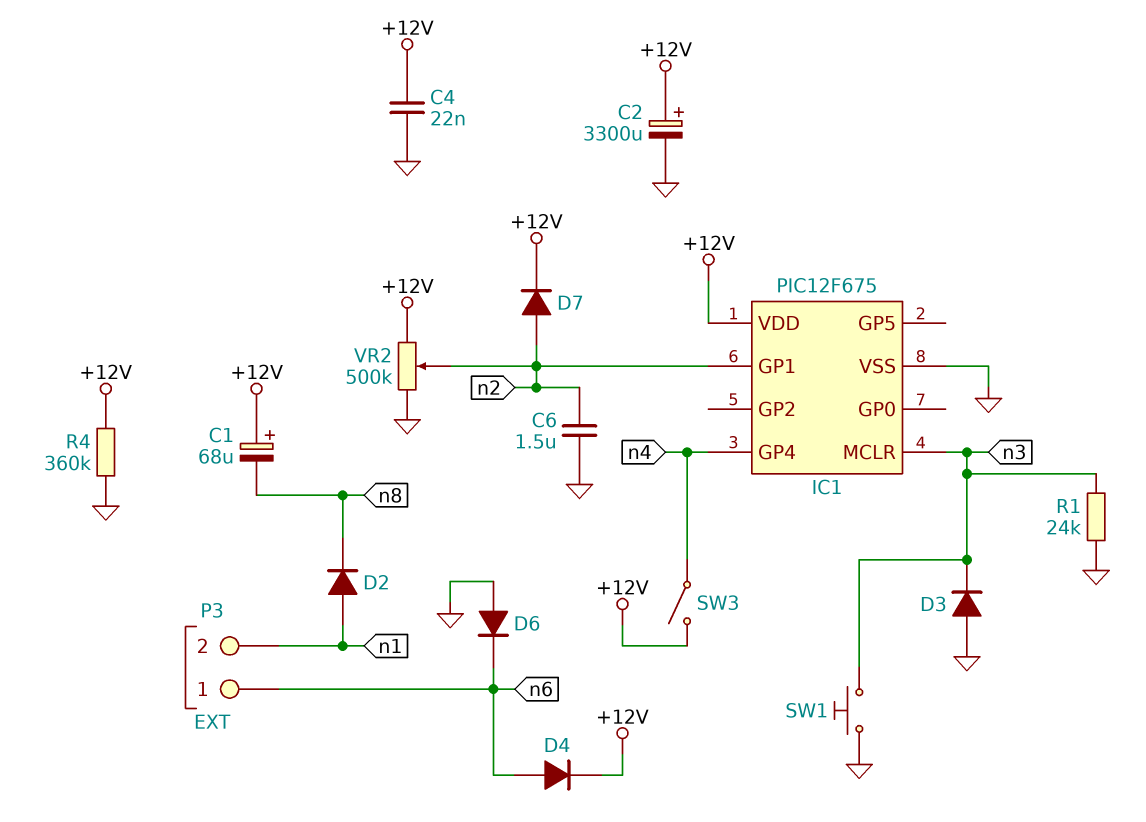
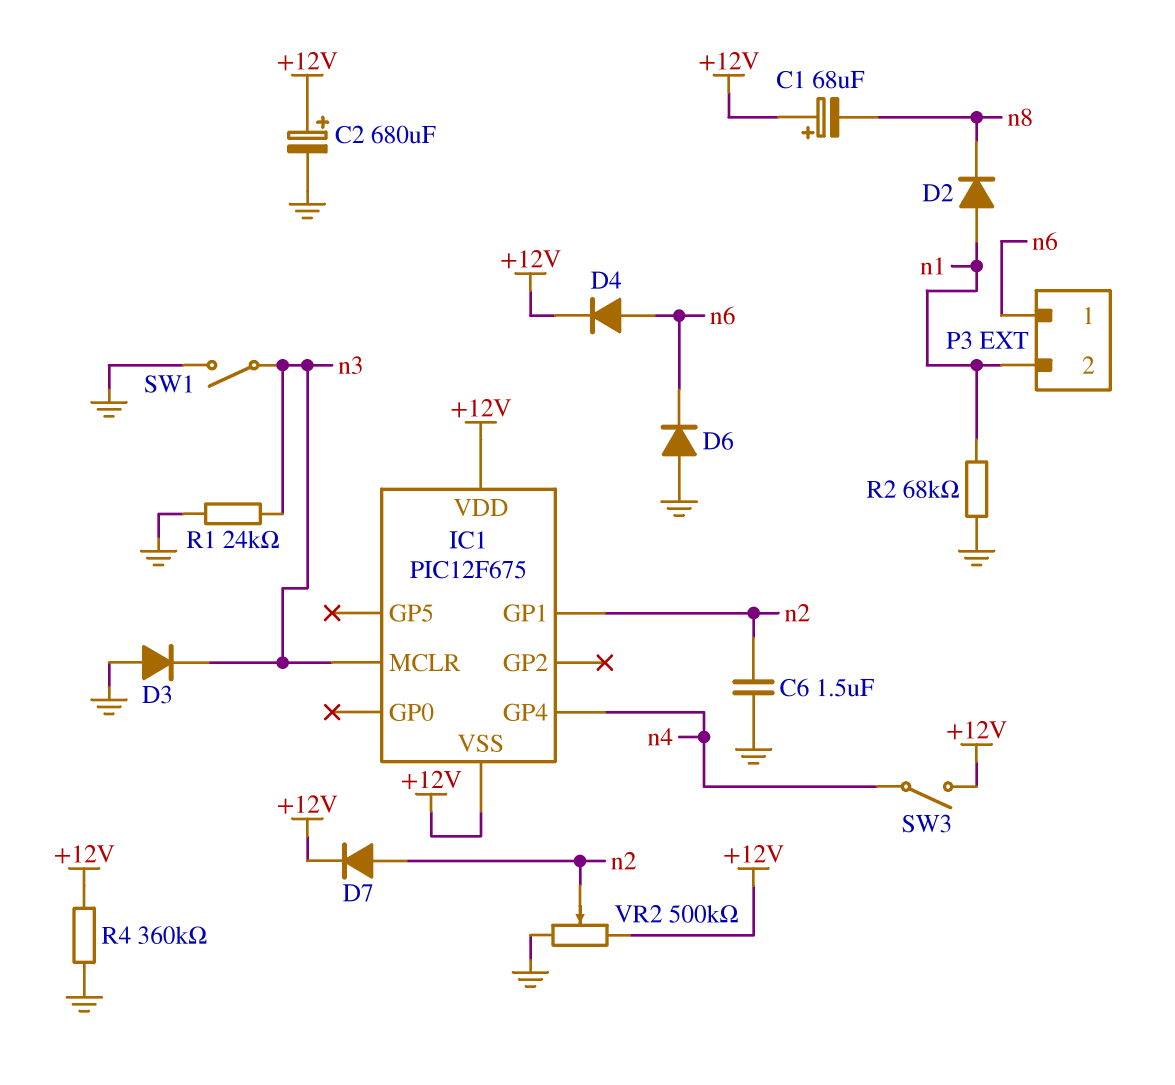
C2: 3300uF (plus +12V, minus GND) -> 680uF (plus +12V, minus GND)
C4: 22nF (+12V, GND) -> none
IC1 pin VSS: GND -> +12V
R2: none -> 68k (GND, n1)
SW1: button (GND, n3) -> switch (GND, n3)

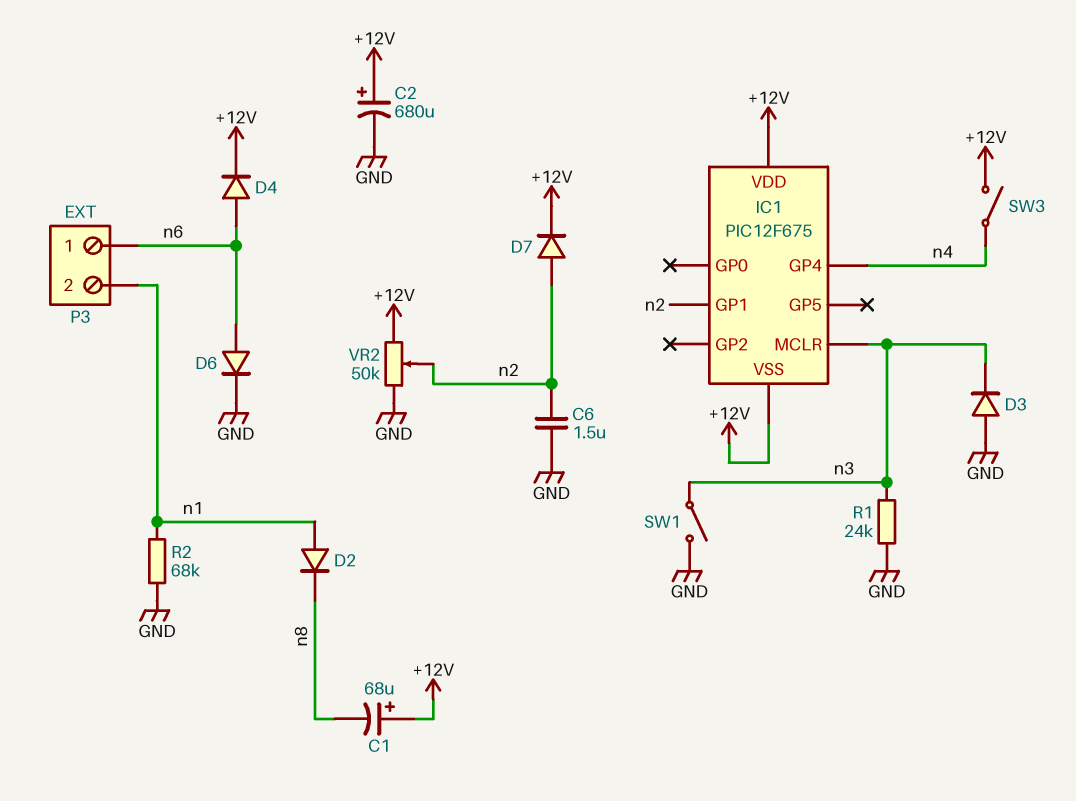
D6: diode (A GND, K n6) -> diode (A n6, K GND)
R4: 360k (+12V, GND) -> none
VR2: 500k (+12V, GND, wiper n2) -> 50k (+12V, GND, wiper n2)

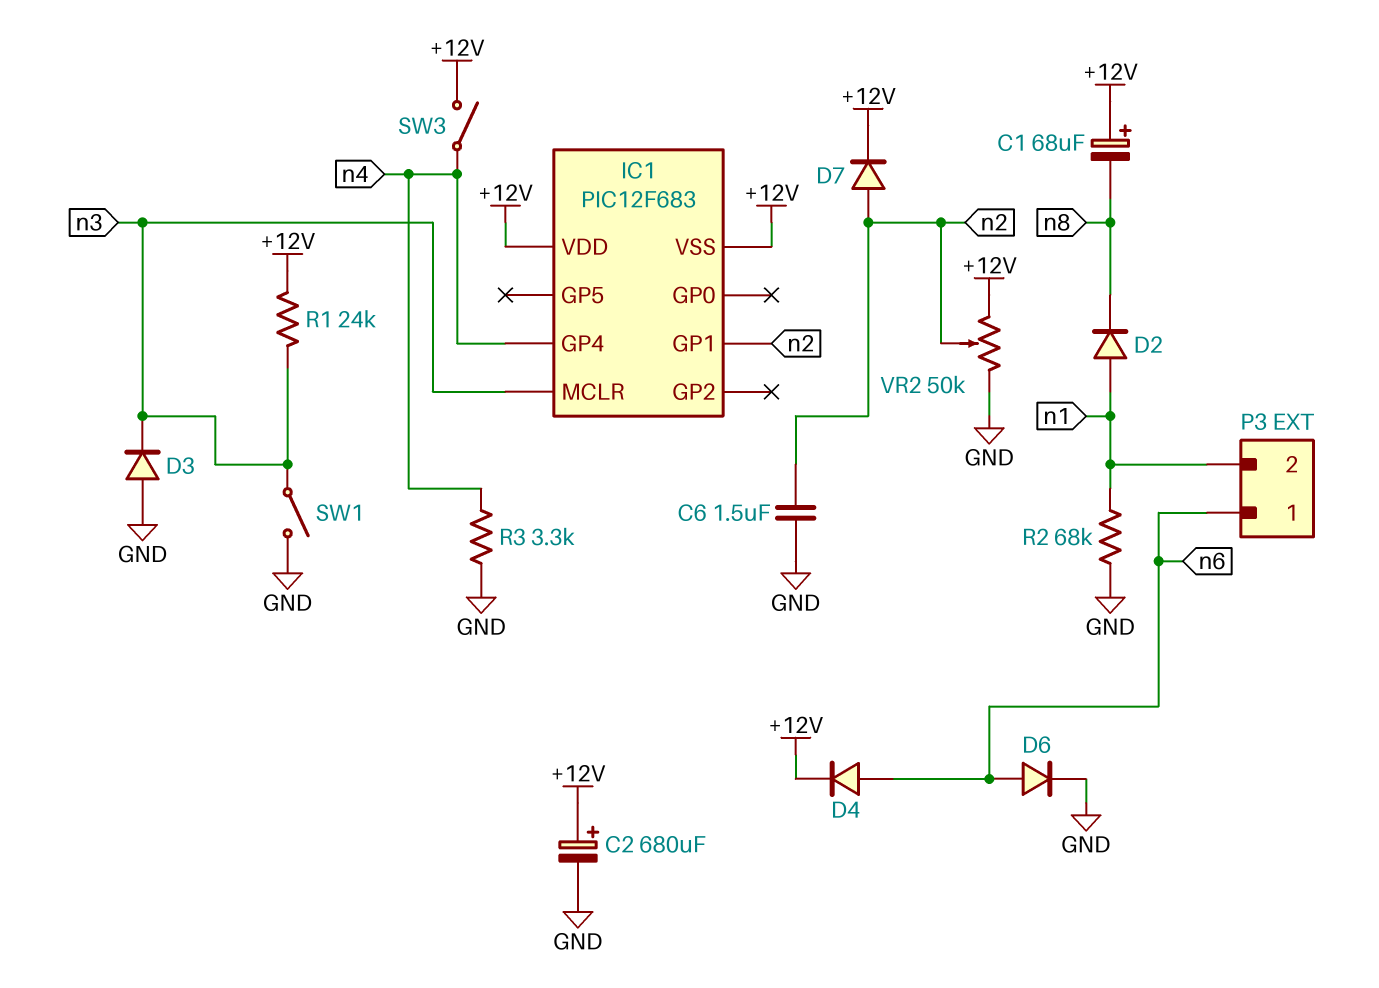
IC1: PIC12F675 -> PIC12F683
R1: 24k (GND, n3) -> 24k (+12V, n3)
R3: none -> 3.3k (GND, n4)

